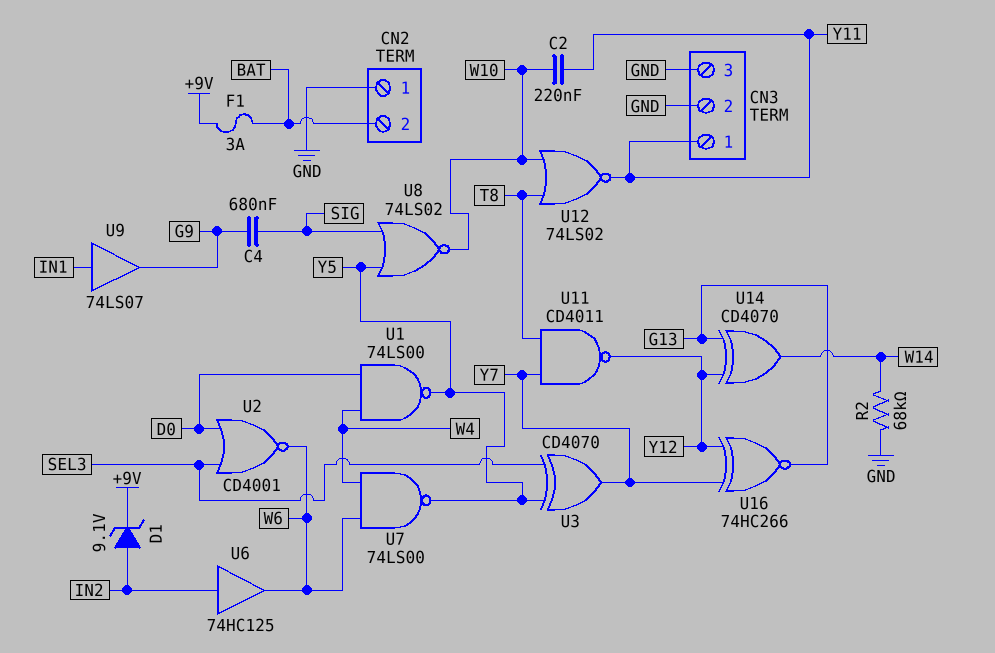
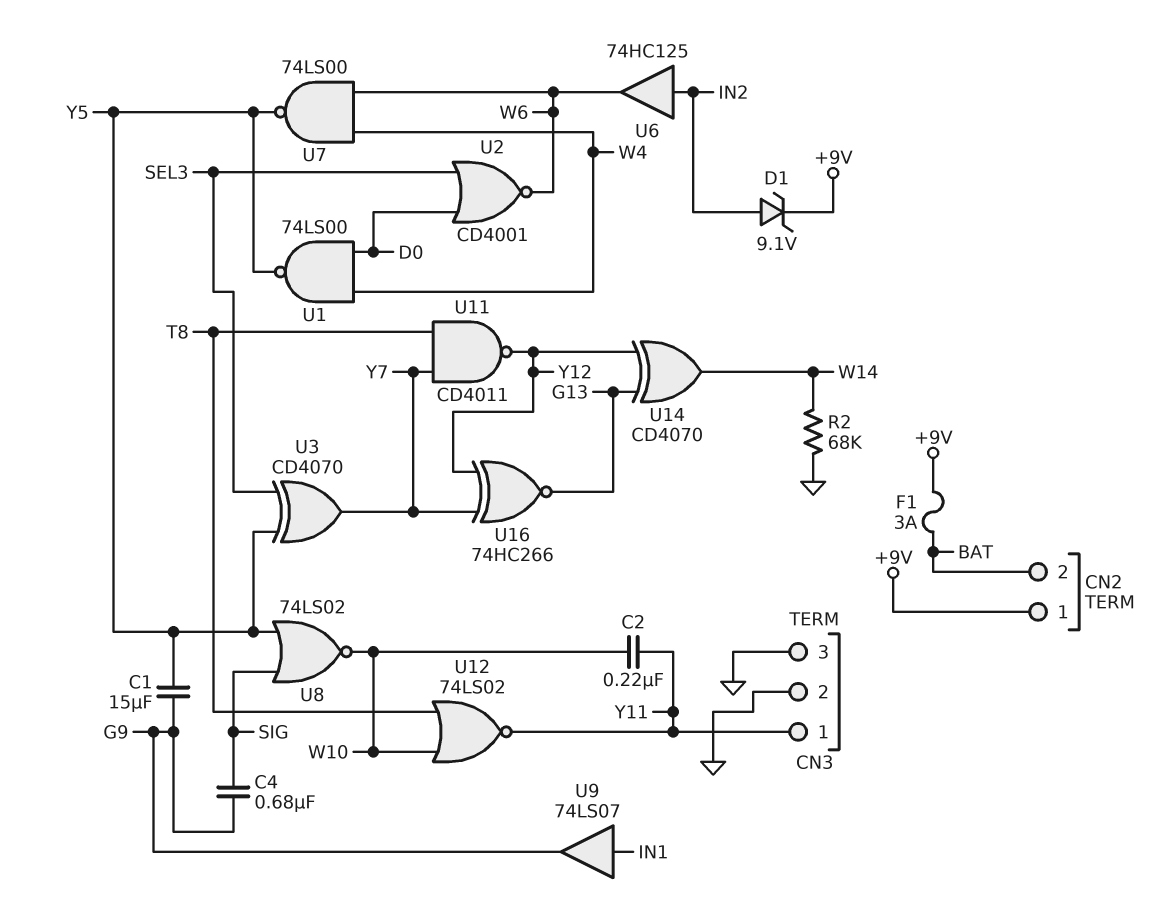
C1: none -> 15uF (G9, Y5)
CN2 pin 1: GND -> +9V

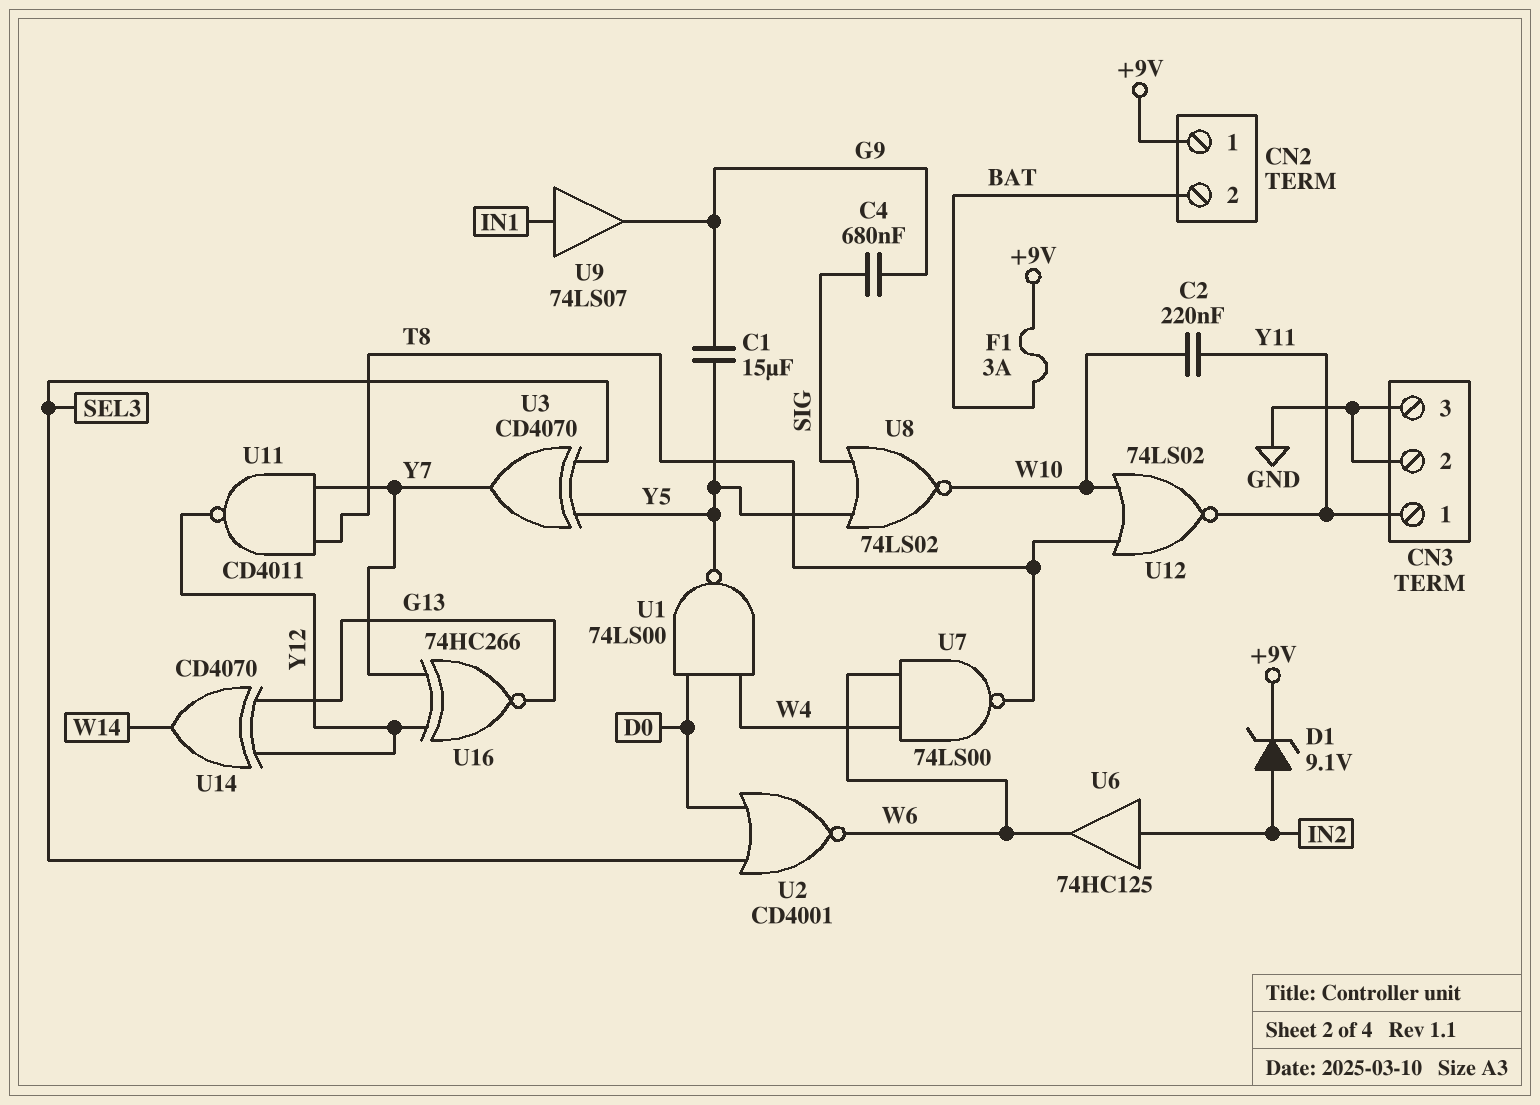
R2: 68k (GND, W14) -> none
U7: NAND 74LS00 (in W4, in W6, out Y5) -> NAND 74LS00 (in W4, in W6, out T8)

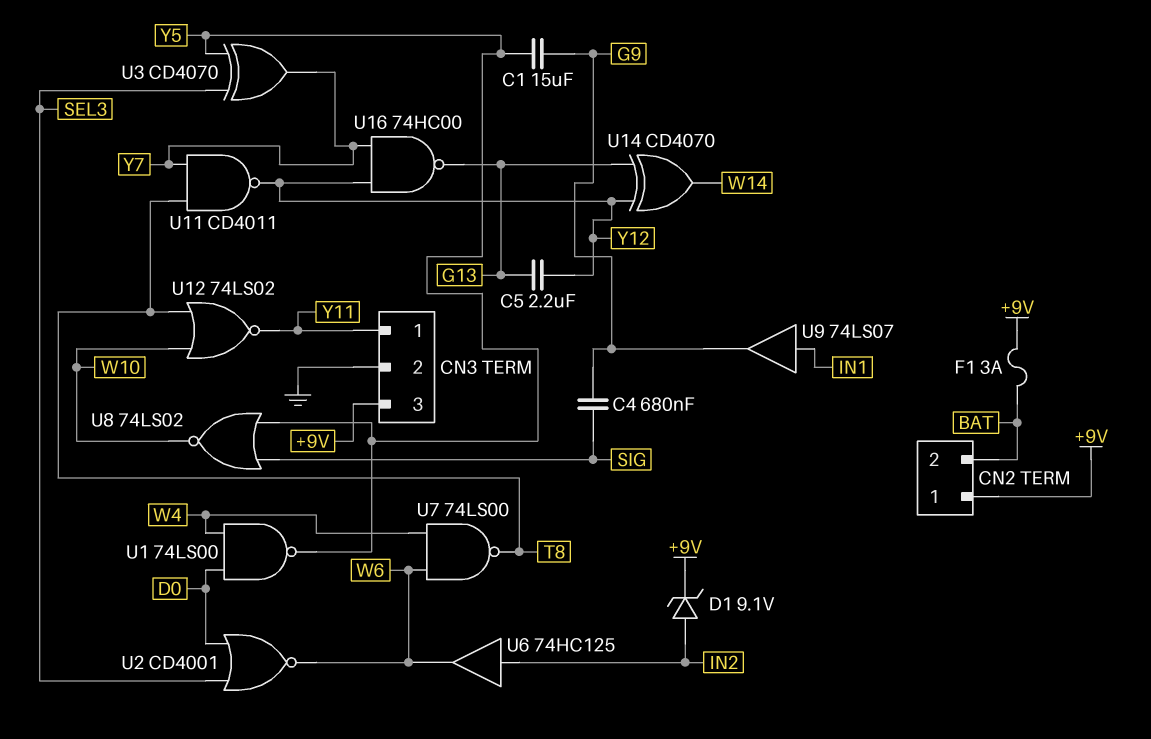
C2: 220nF (W10, Y11) -> none
C5: none -> 2.2uF (G13, Y12)
CN3 pin 3: GND -> +9V
U16: XNOR 74HC266 (in Y7, in Y12, out G13) -> NAND 74HC00 (in Y7, in Y12, out G13)

